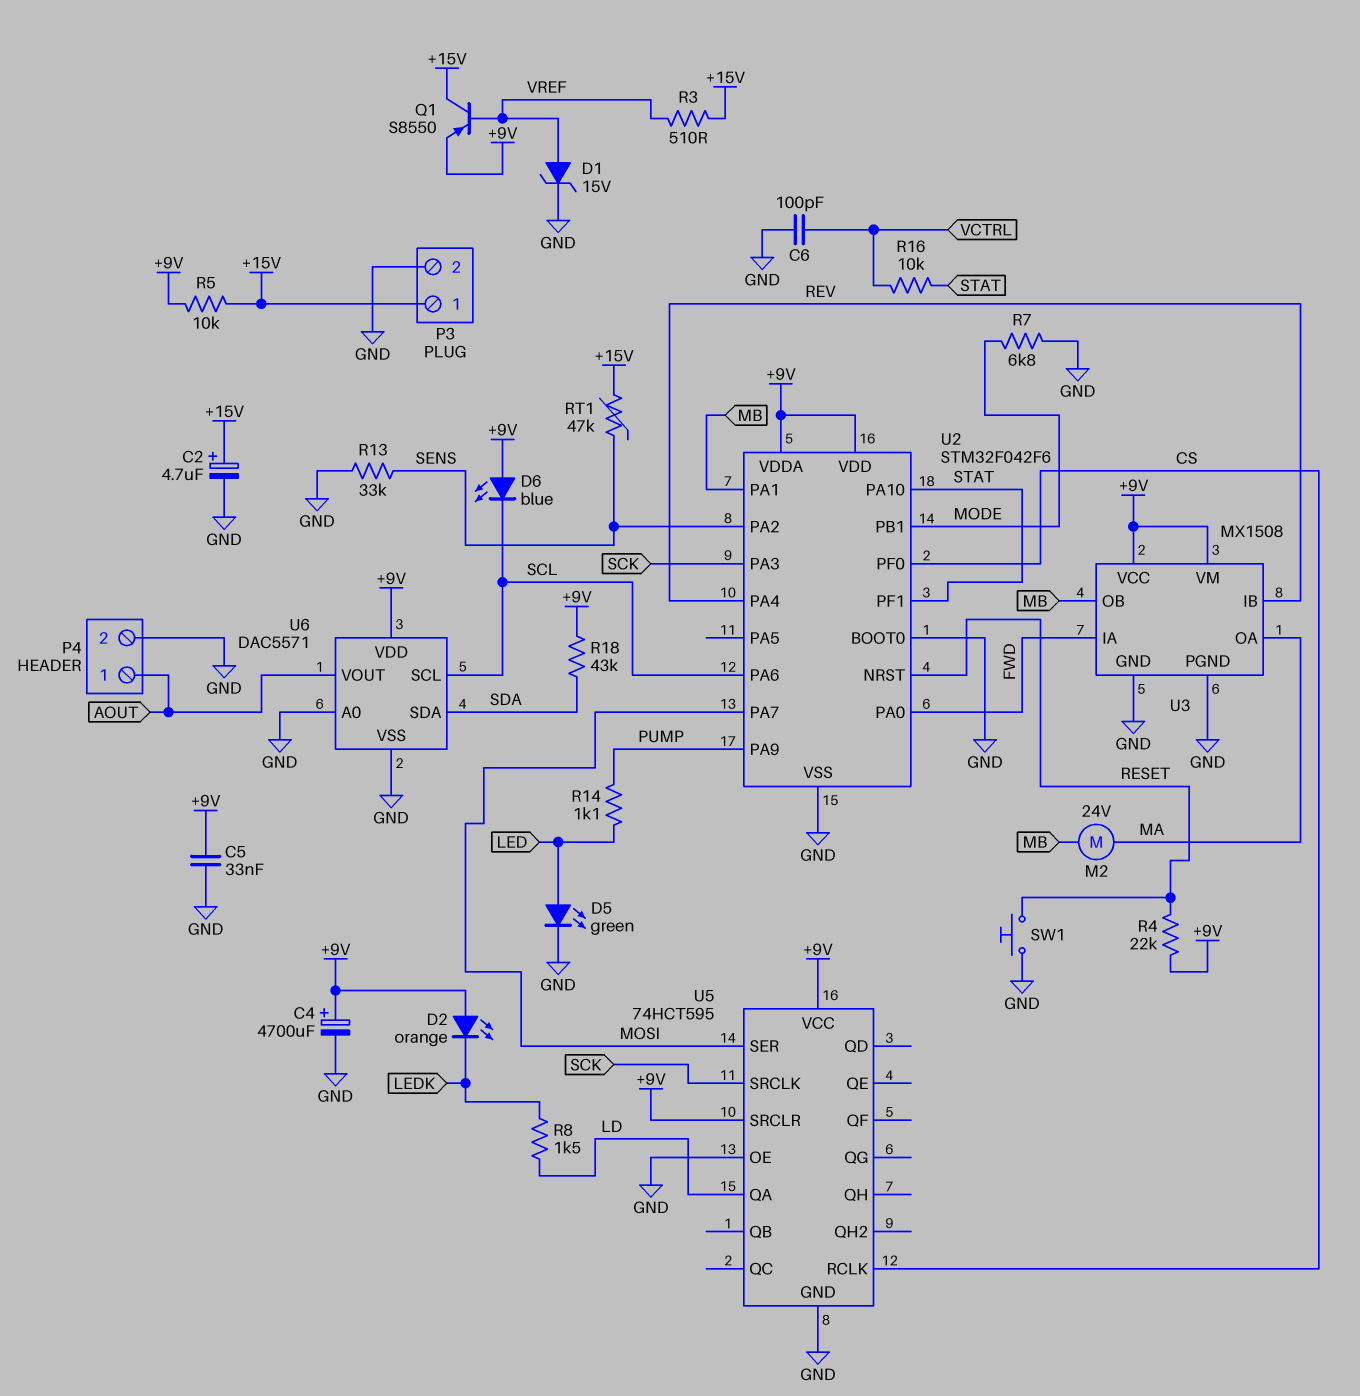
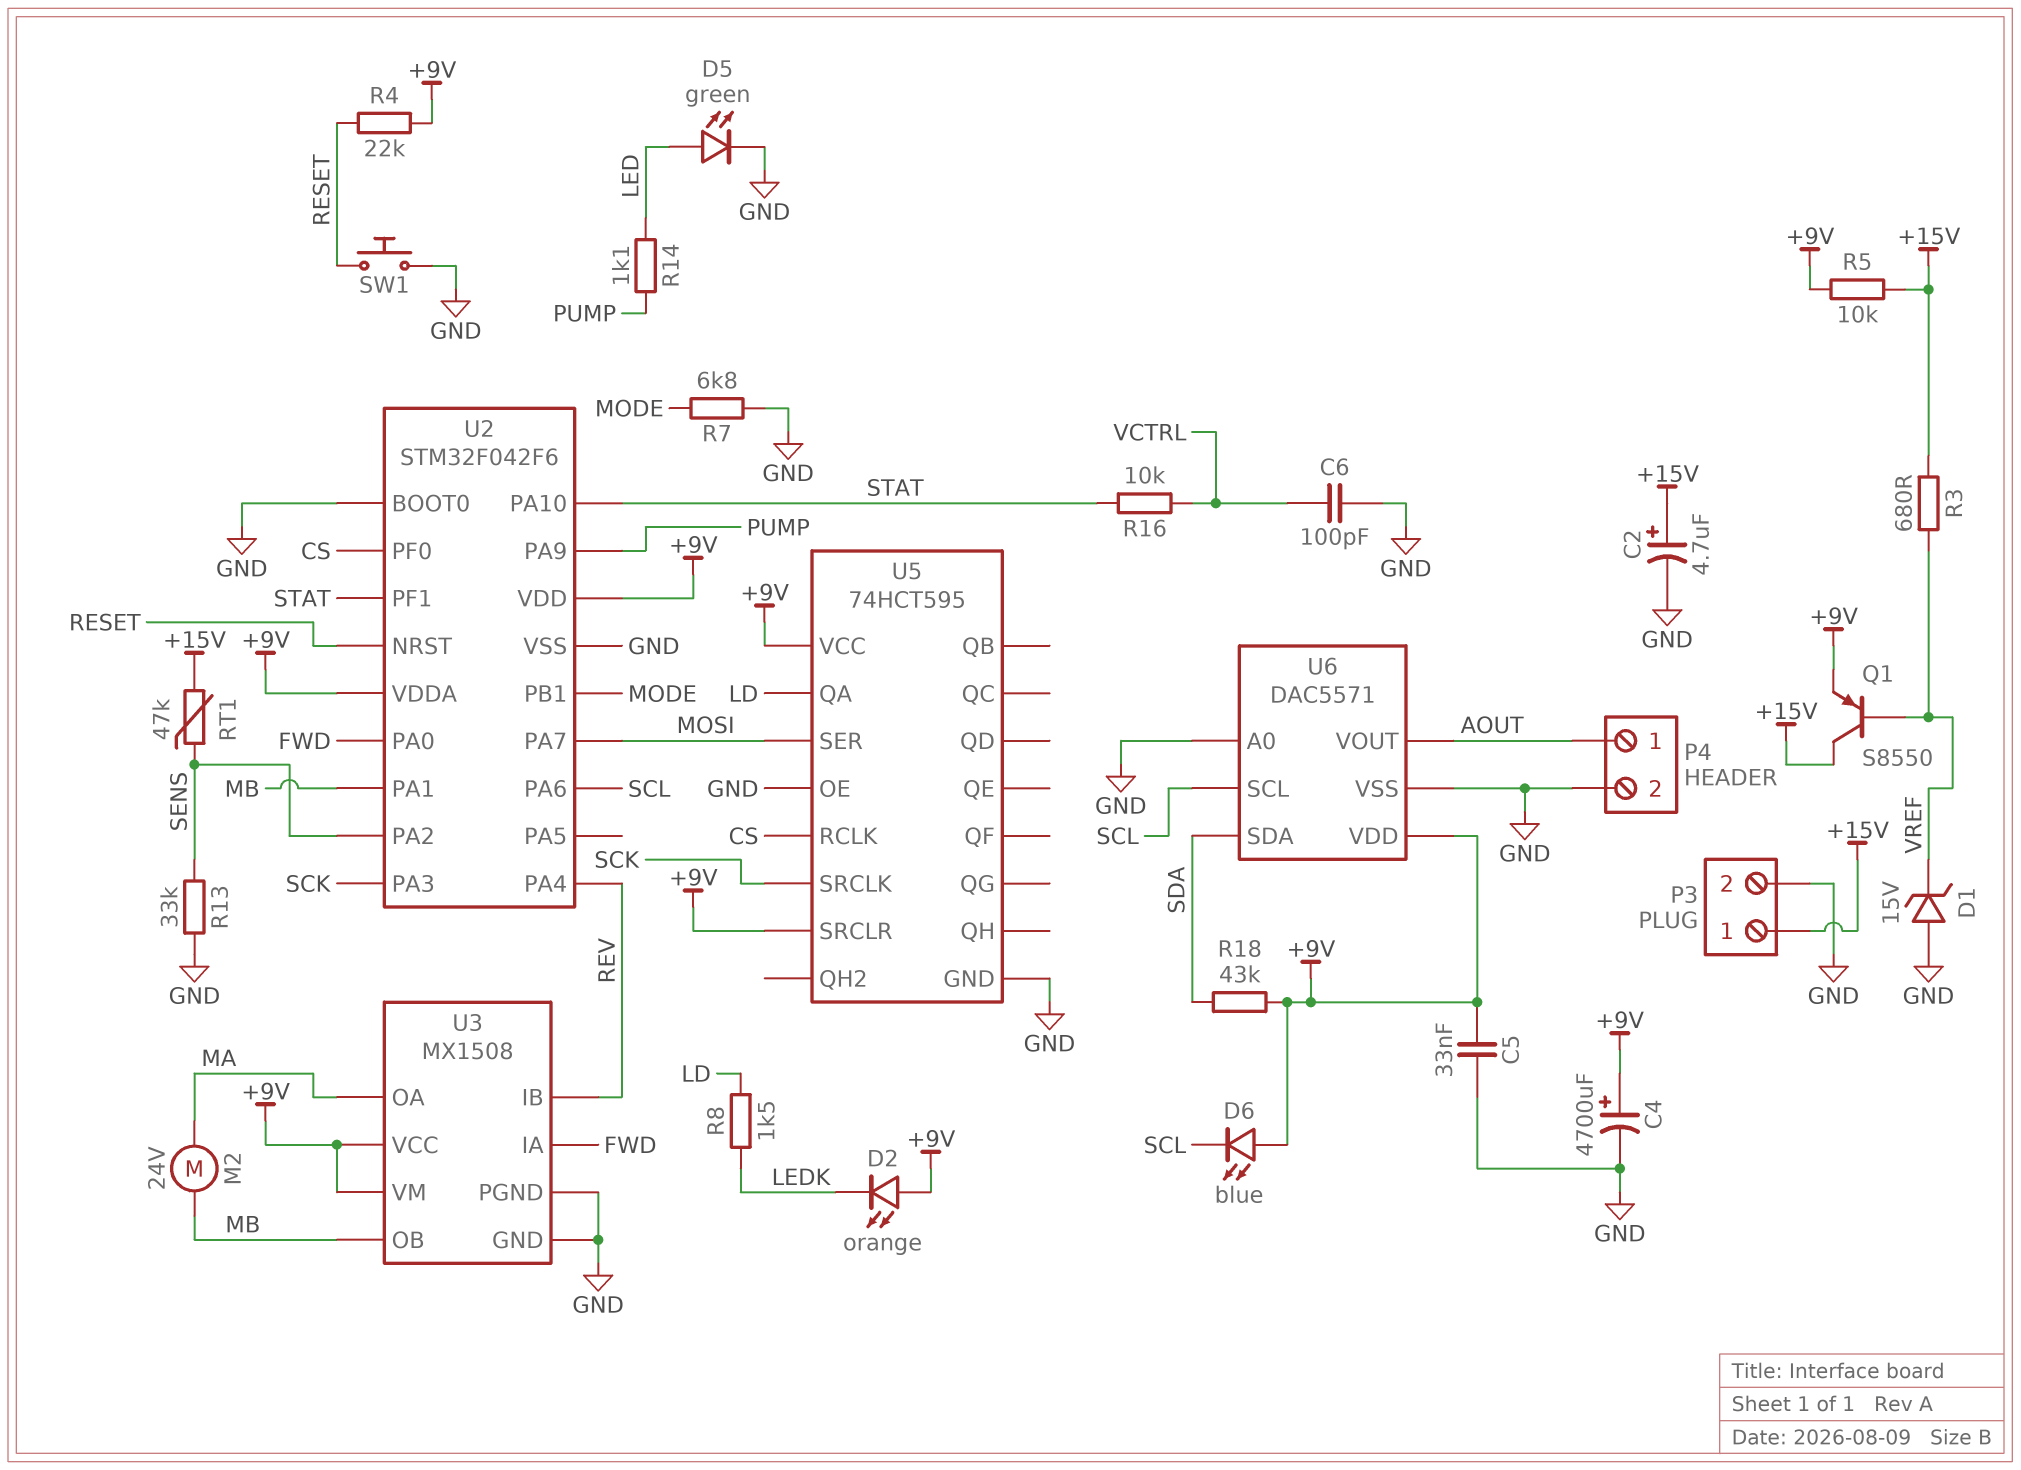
D1: zener 15V (A VREF, K GND) -> zener 15V (A GND, K VREF)
R3: 510 (+15V, VREF) -> 680 (+15V, VREF)

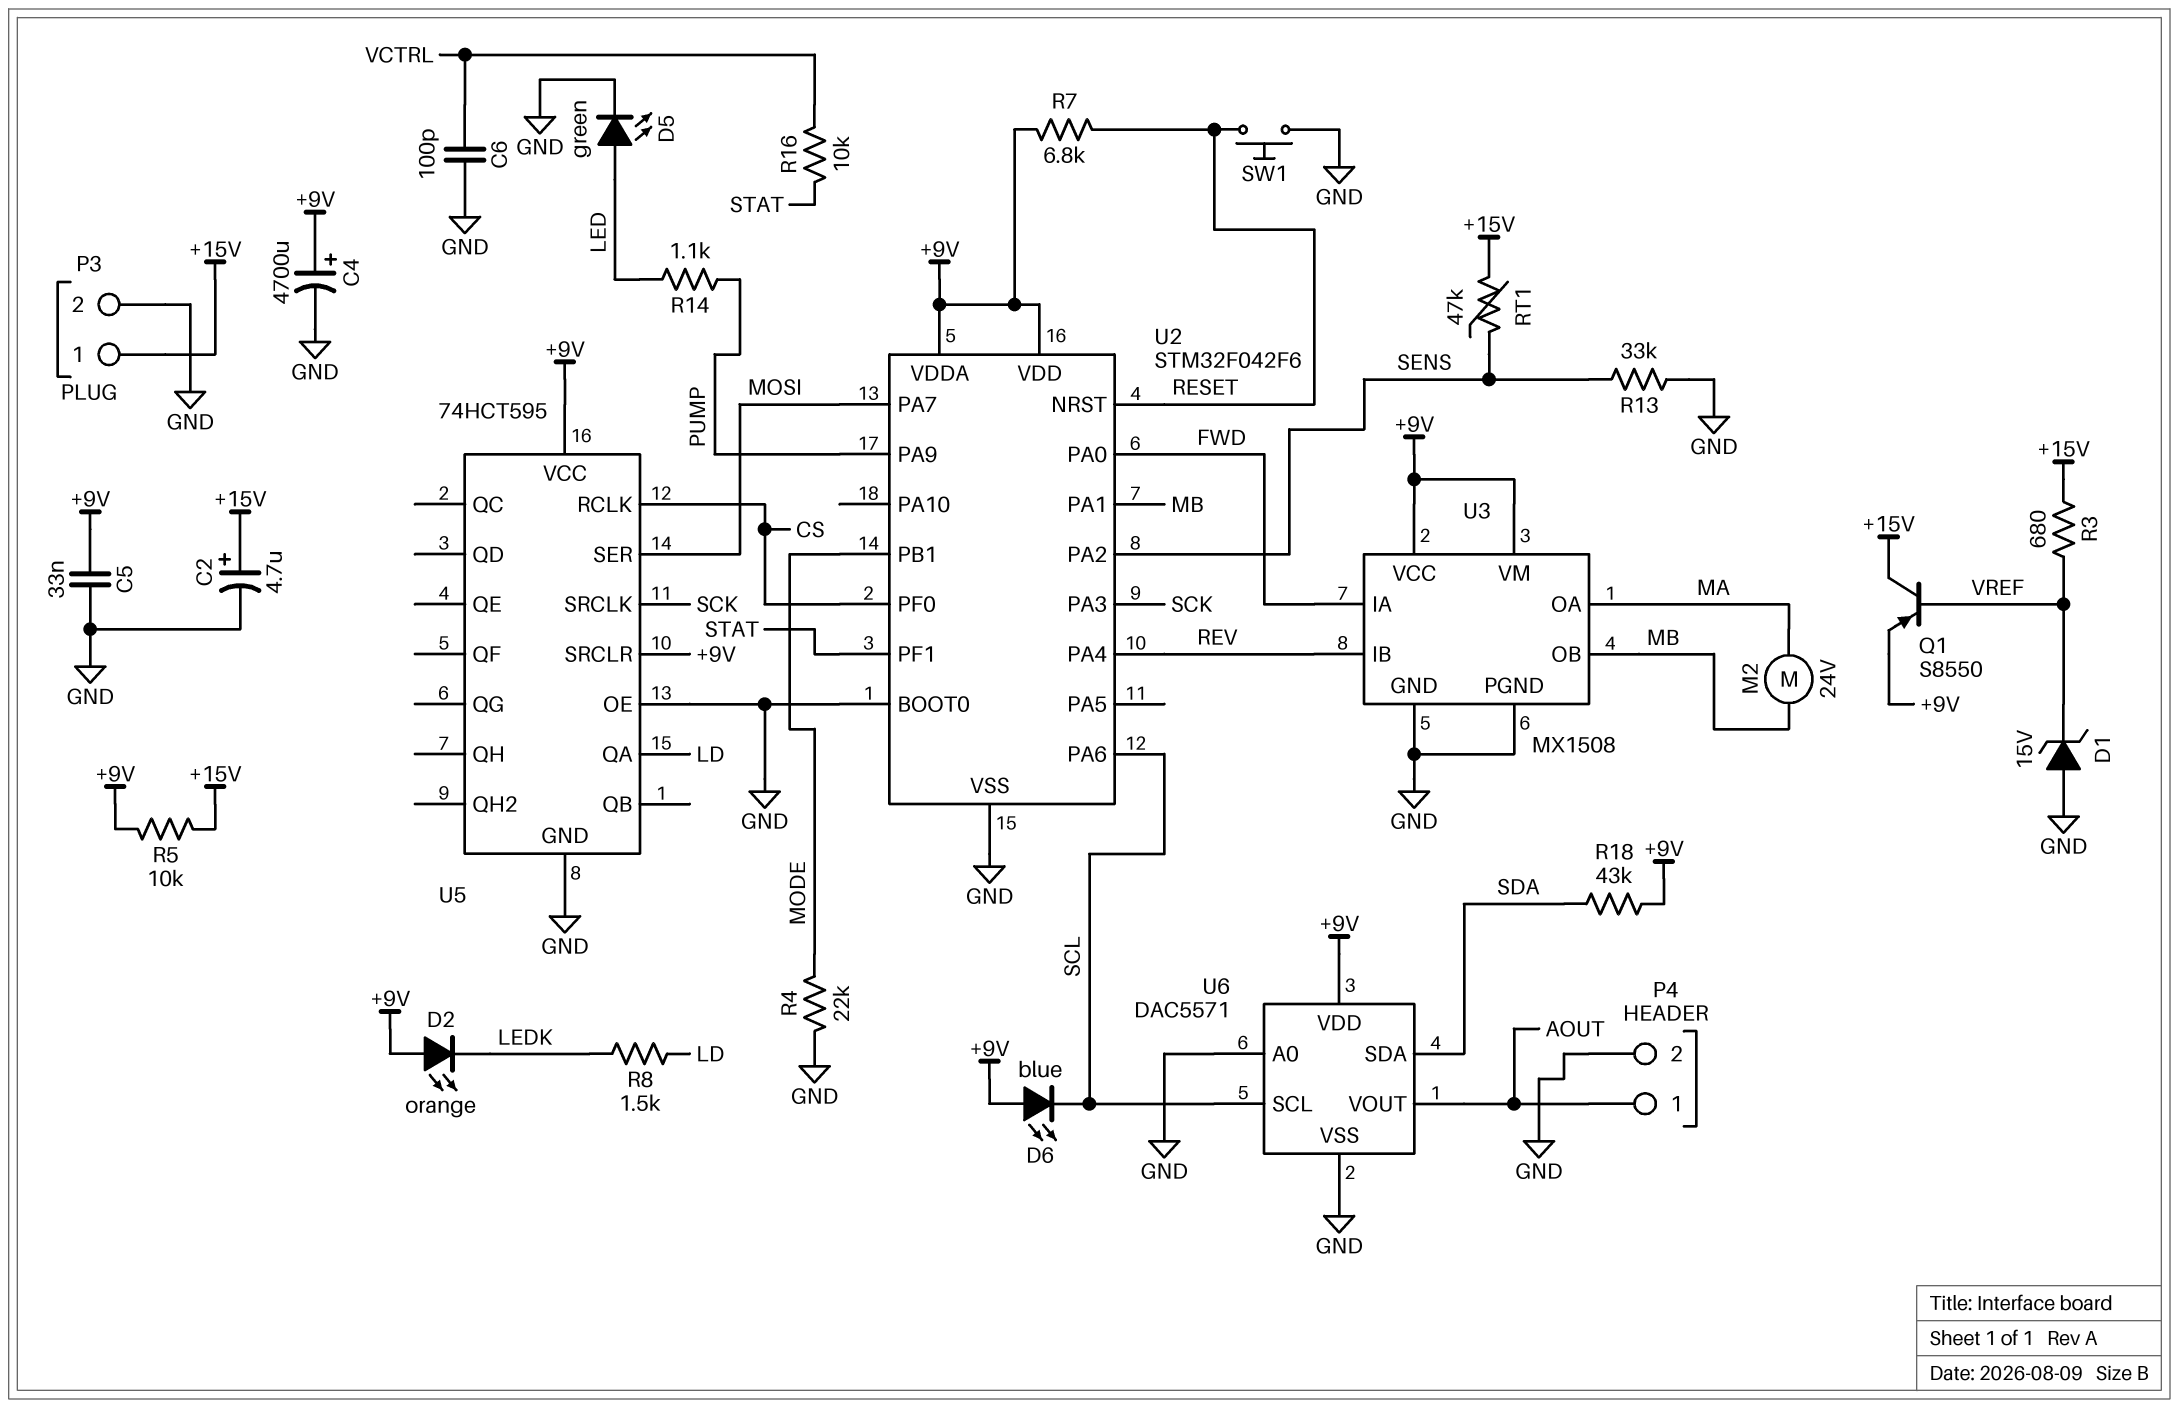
R4: 22k (+9V, RESET) -> 22k (GND, MODE)
R7: 6.8k (GND, MODE) -> 6.8k (+9V, RESET)
U2 pin PA10: STAT -> none

